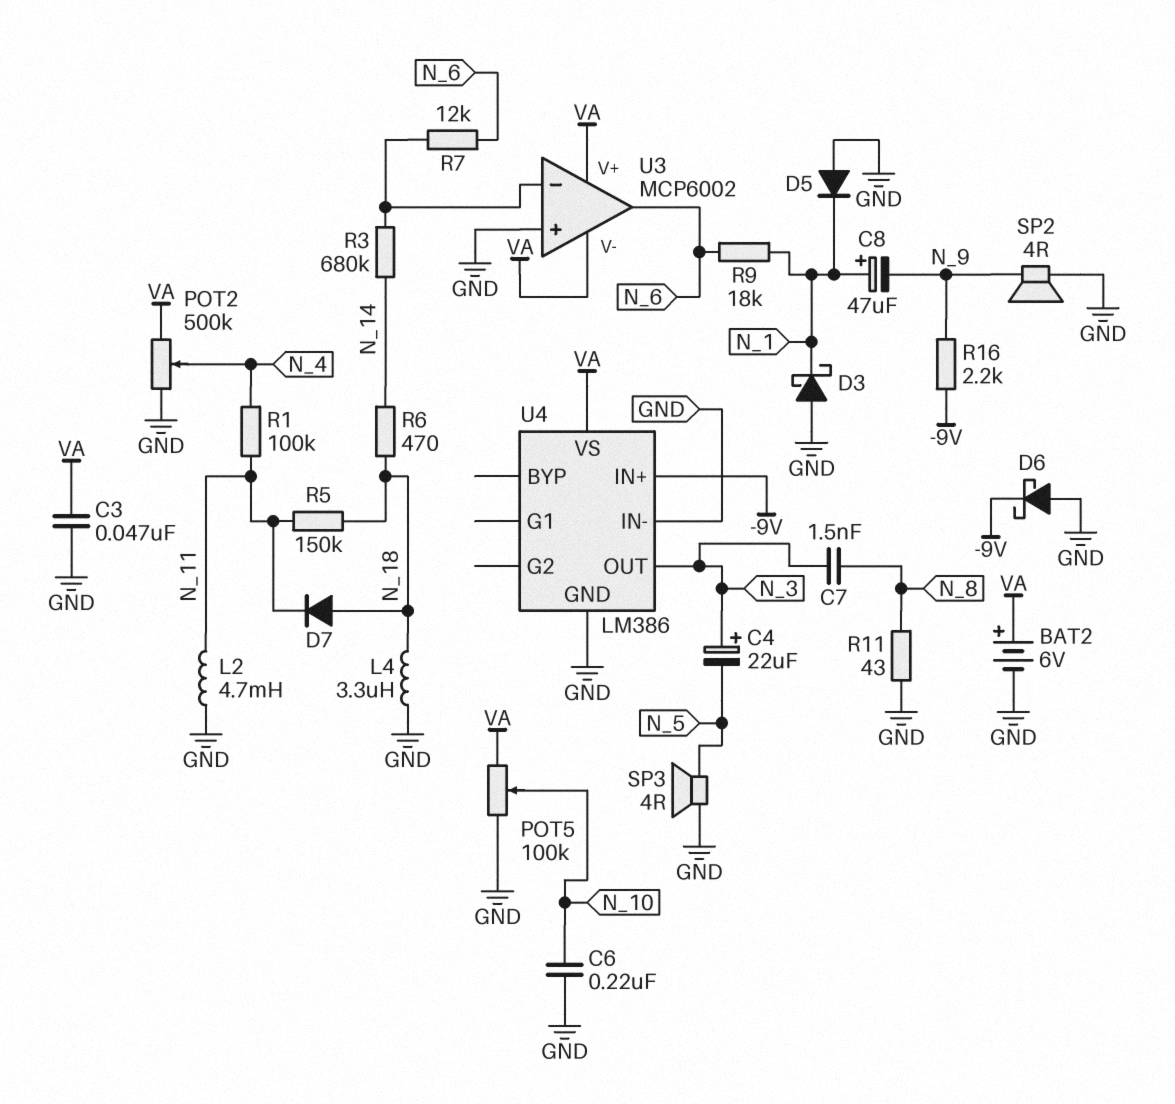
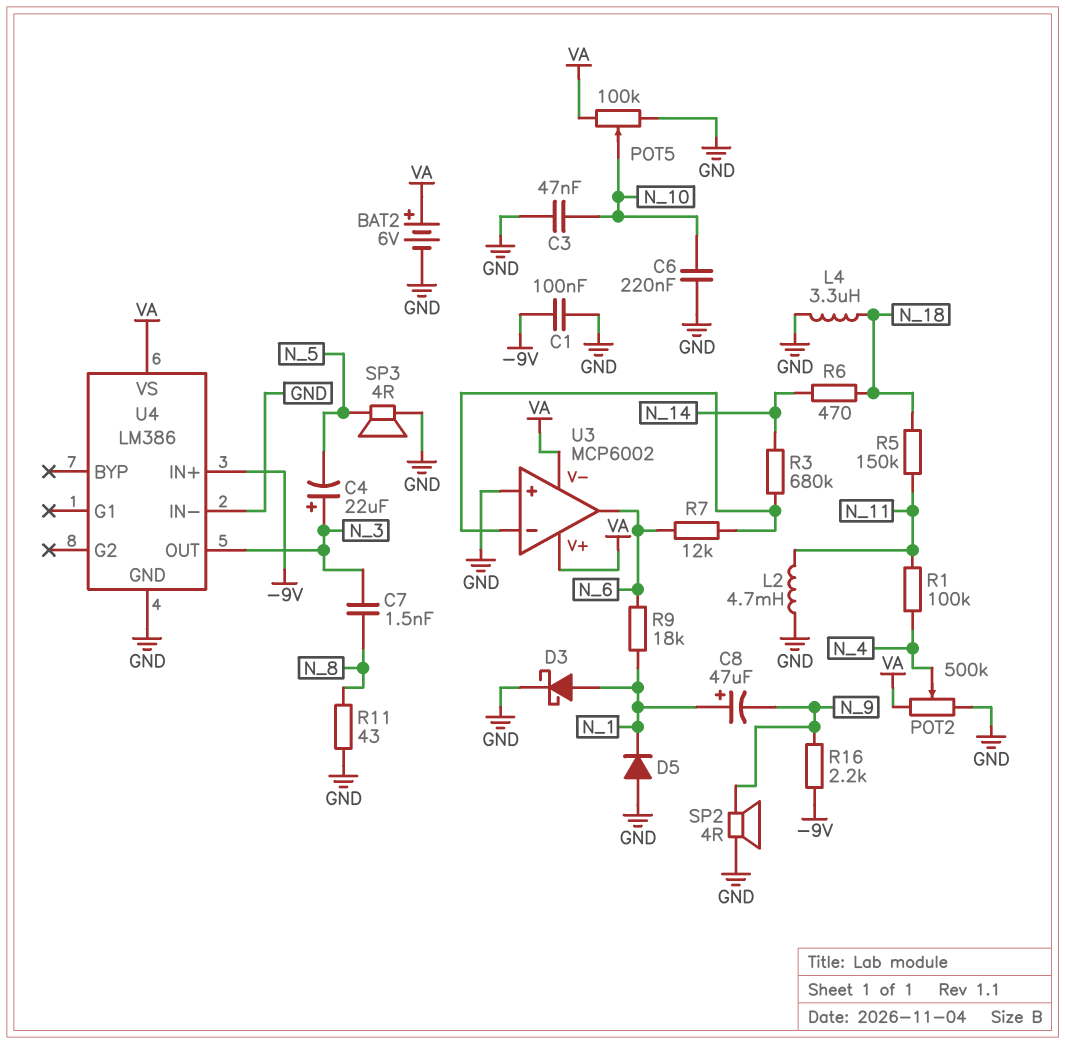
C1: none -> 100nF (-9V, GND)
C3: 47nF (GND, VA) -> 47nF (GND, N_10)
D3: schottky (A GND, K N_1) -> schottky (A N_1, K GND)
D6: schottky (A GND, K -9V) -> none
D7: diode (A N_18, K N_11) -> none

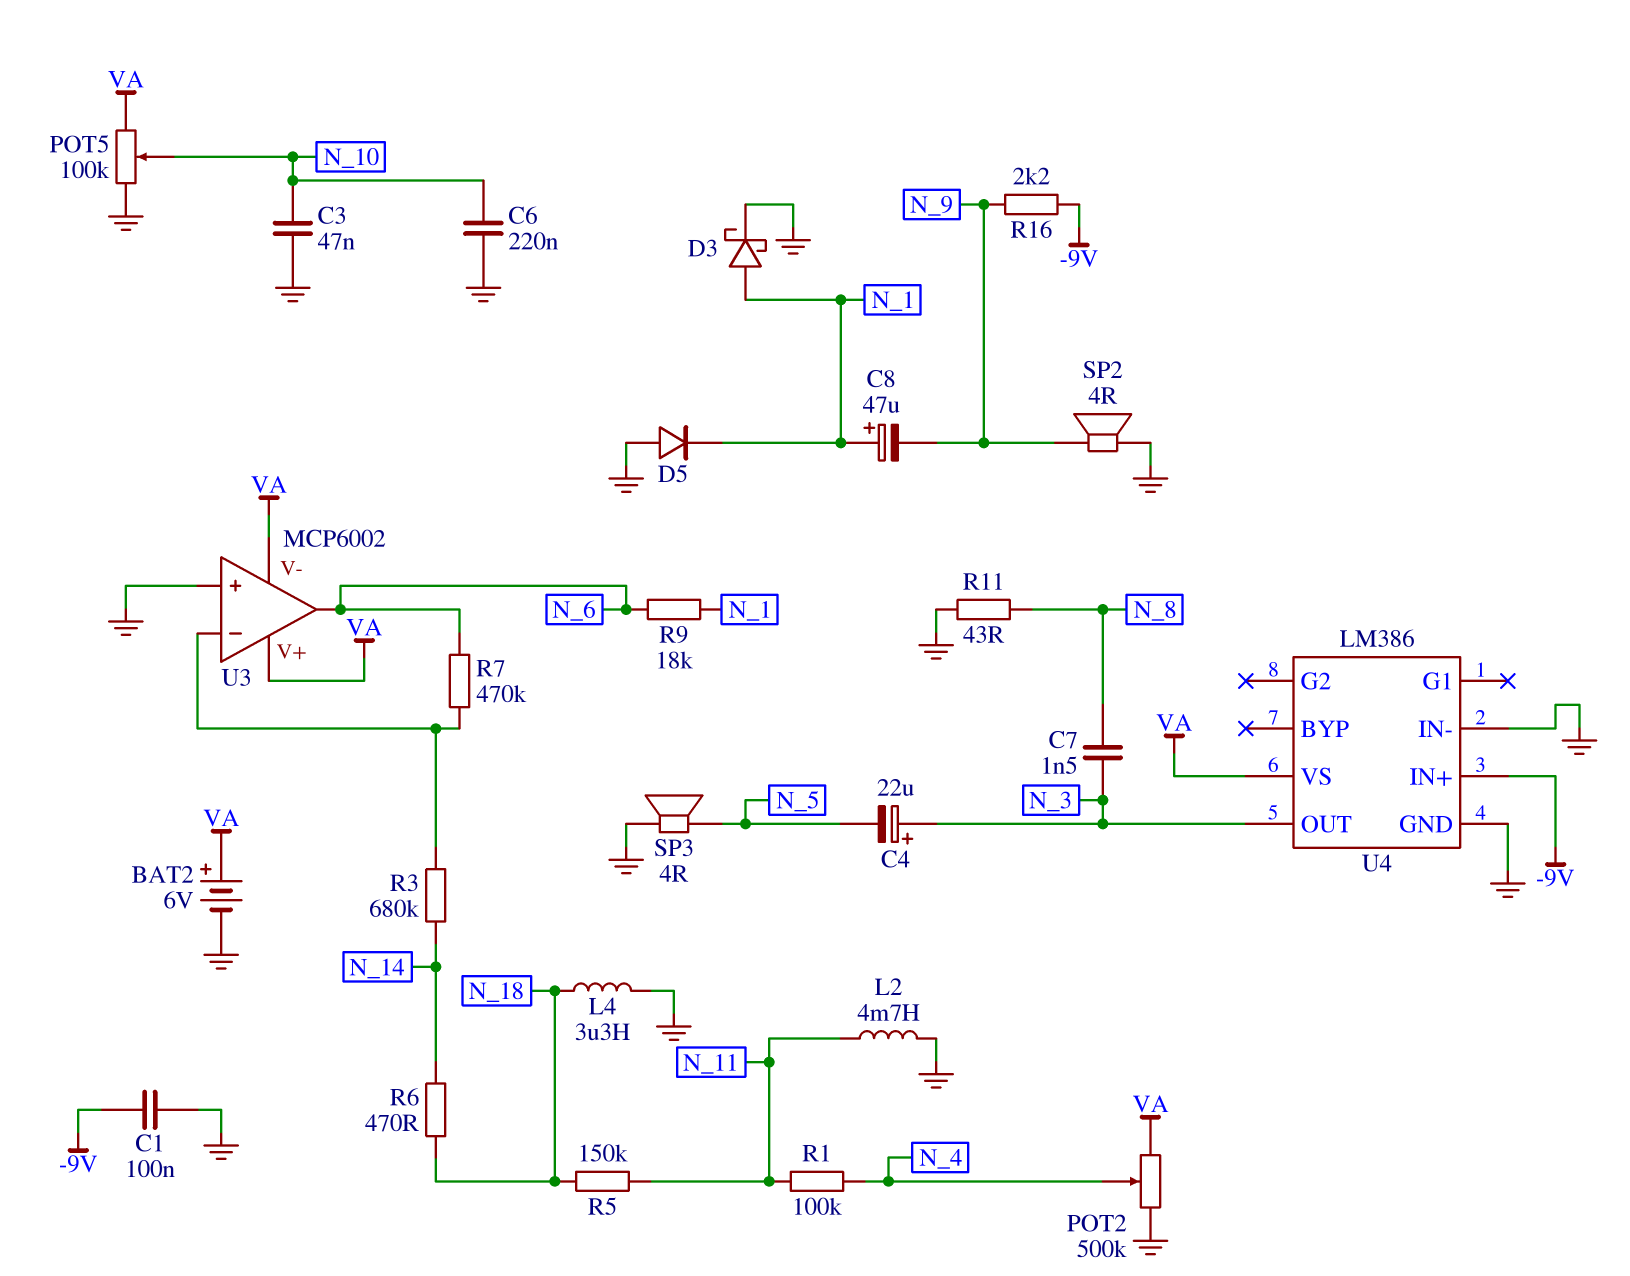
R7: 12k (N_6, U3/in-) -> 470k (N_6, U3/in-)

